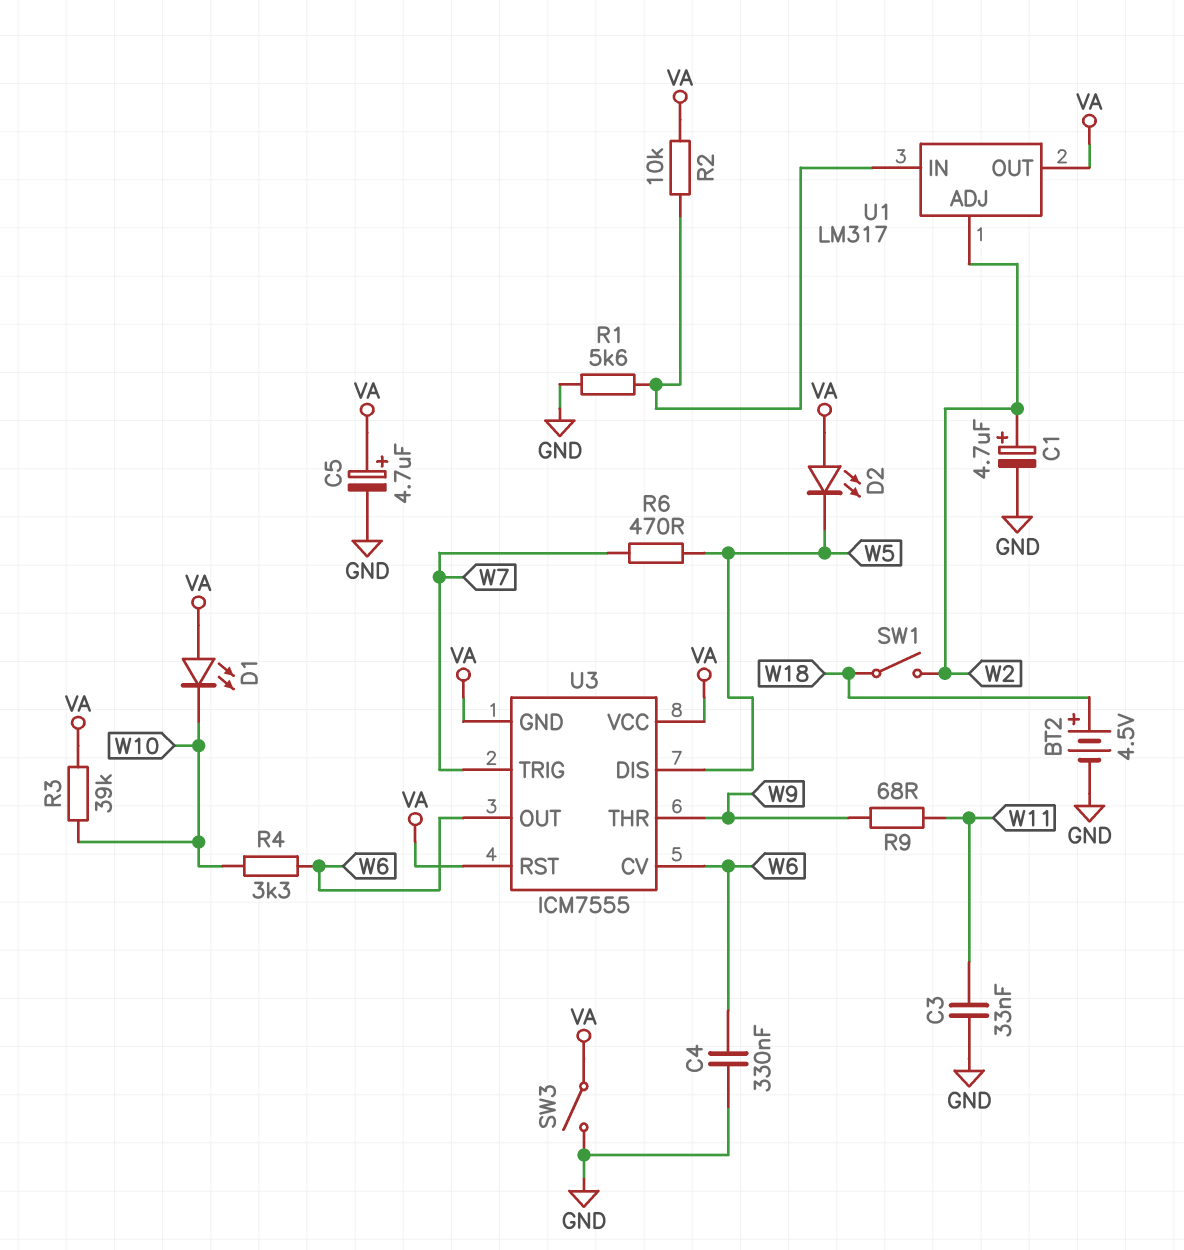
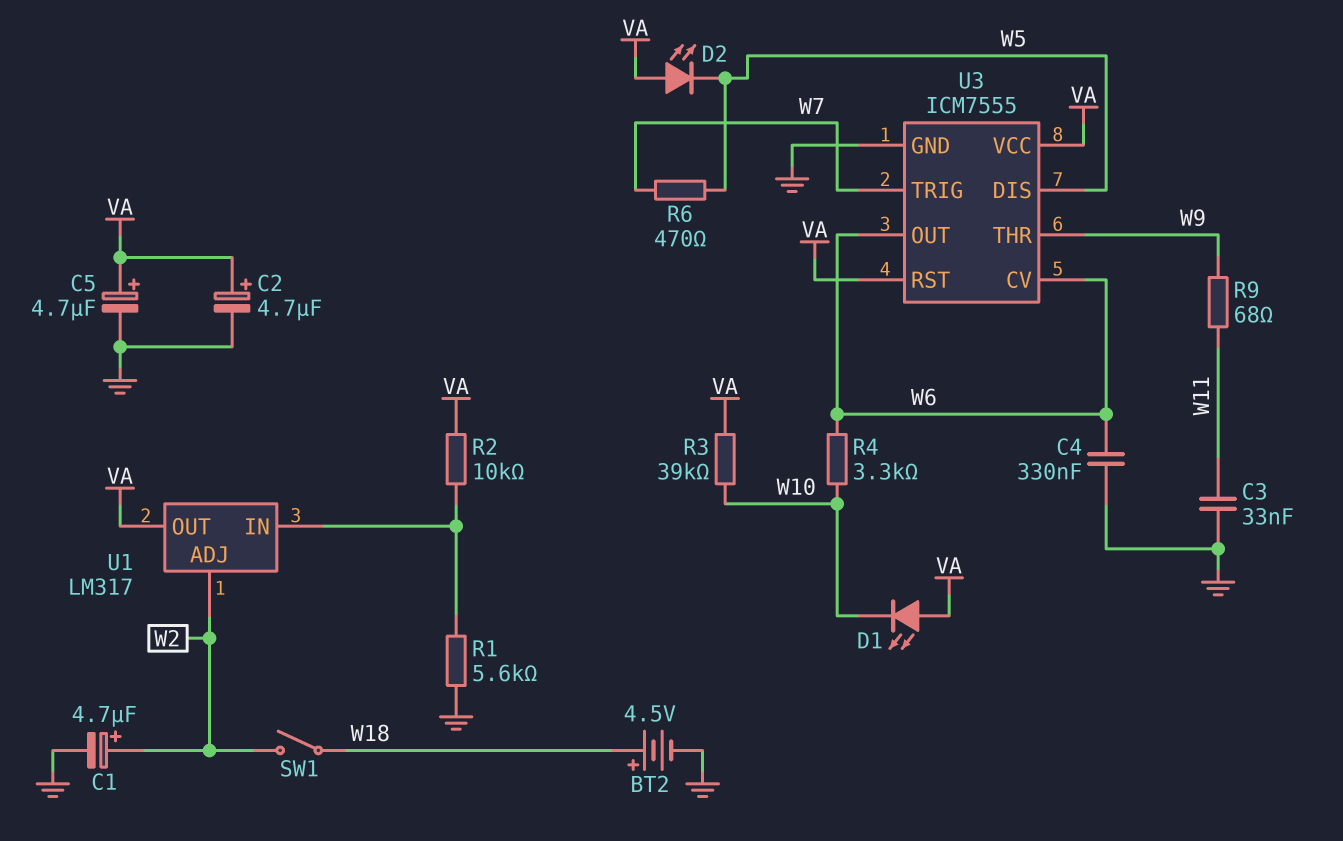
C2: none -> 4.7uF (plus VA, minus GND)
SW3: switch (GND, VA) -> none
U3 pin GND: VA -> GND

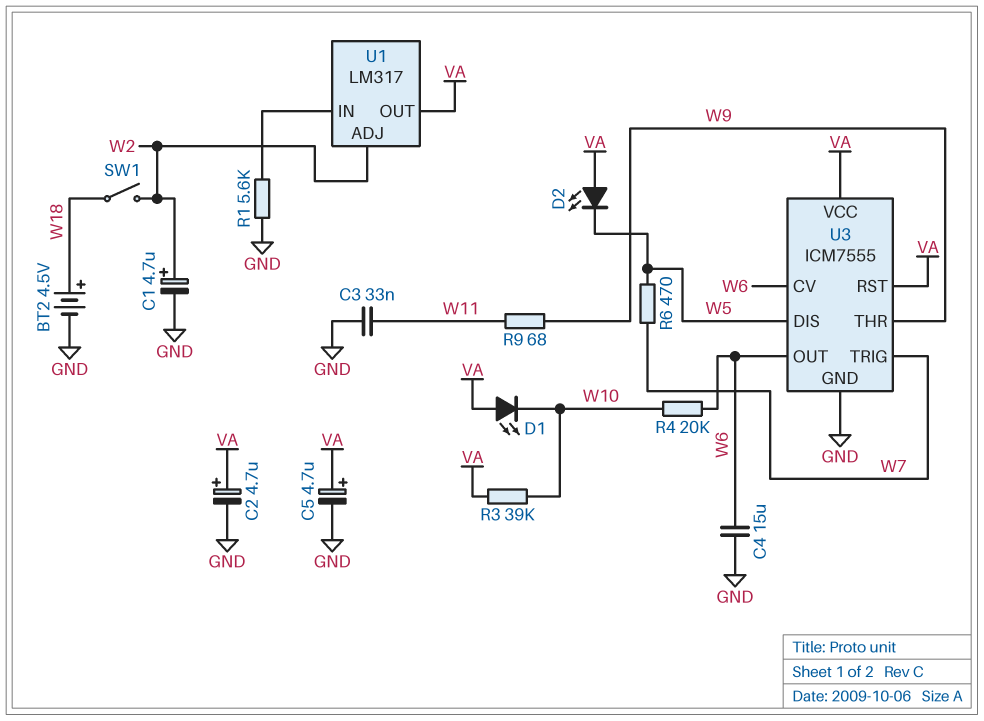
C4: 330nF (GND, W6) -> 15uF (GND, W6)
R2: 10k (U1/IN, VA) -> none
R4: 3.3k (W6, W10) -> 20k (W6, W10)

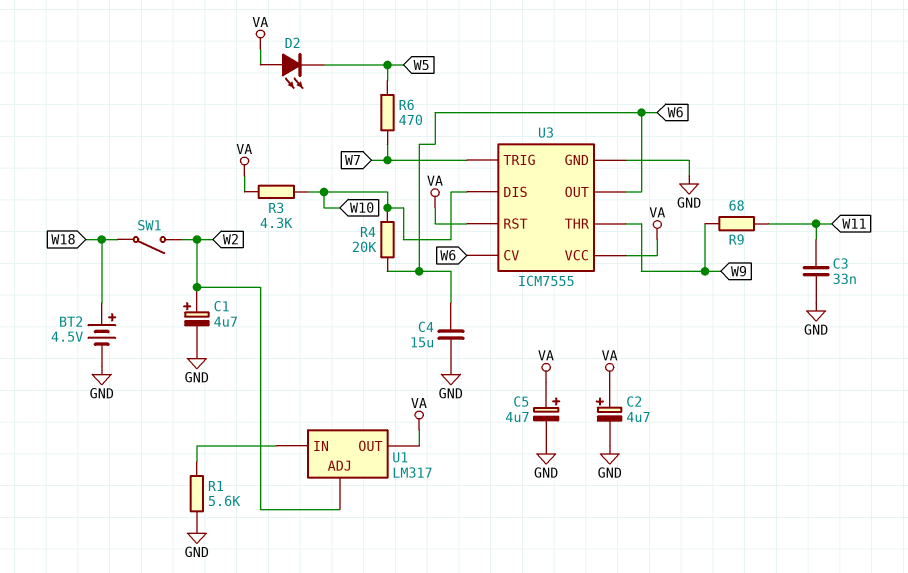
D1: LED (A VA, K W10) -> none
R3: 39k (VA, W10) -> 4.3k (VA, W10)
U3 pin DIS: W5 -> W10

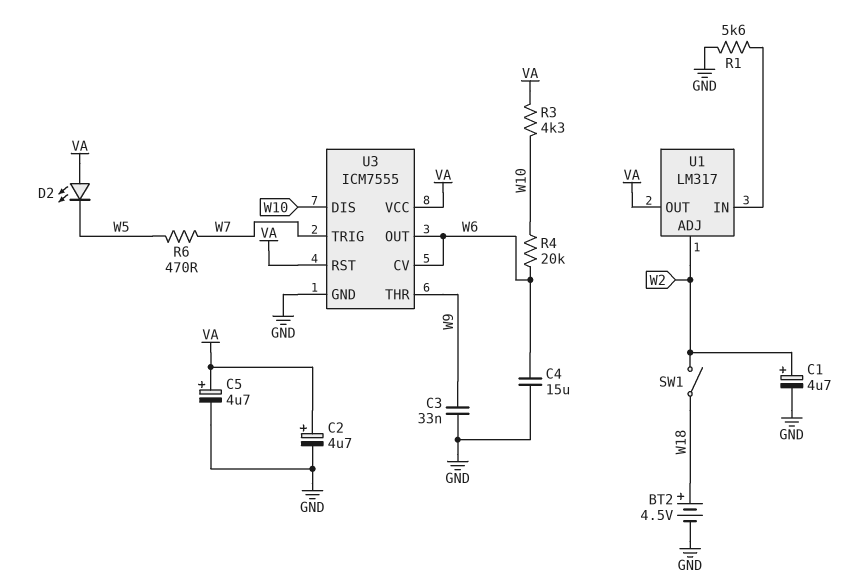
C3: 33nF (GND, W11) -> 33nF (GND, W9)
R9: 68 (W9, W11) -> none

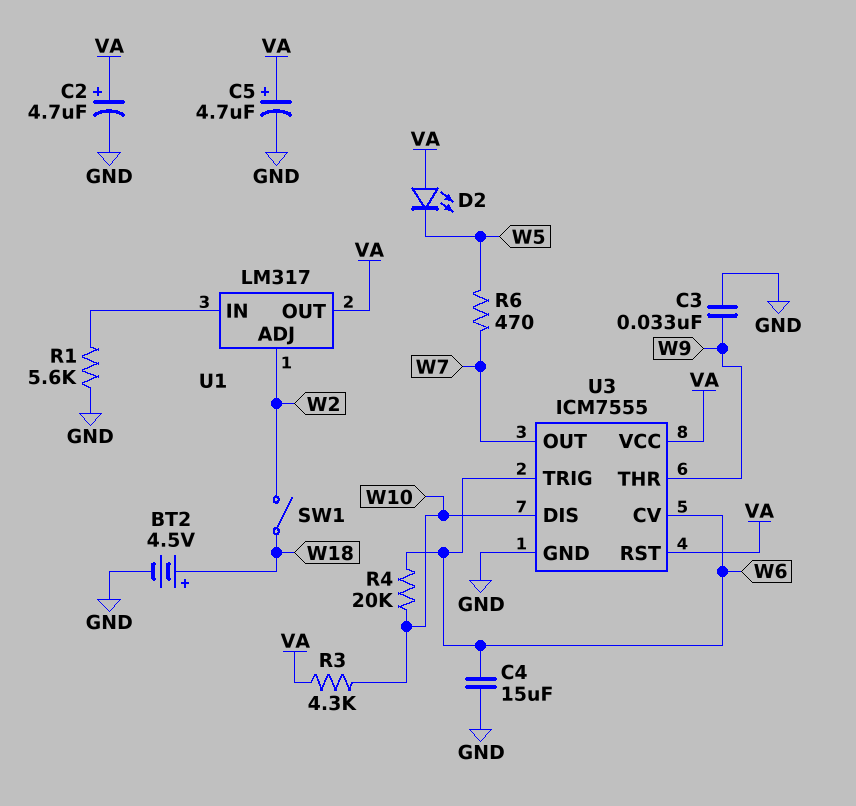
C1: 4.7uF (plus W2, minus GND) -> none
U3 pin OUT: W6 -> W7
U3 pin TRIG: W7 -> W6

